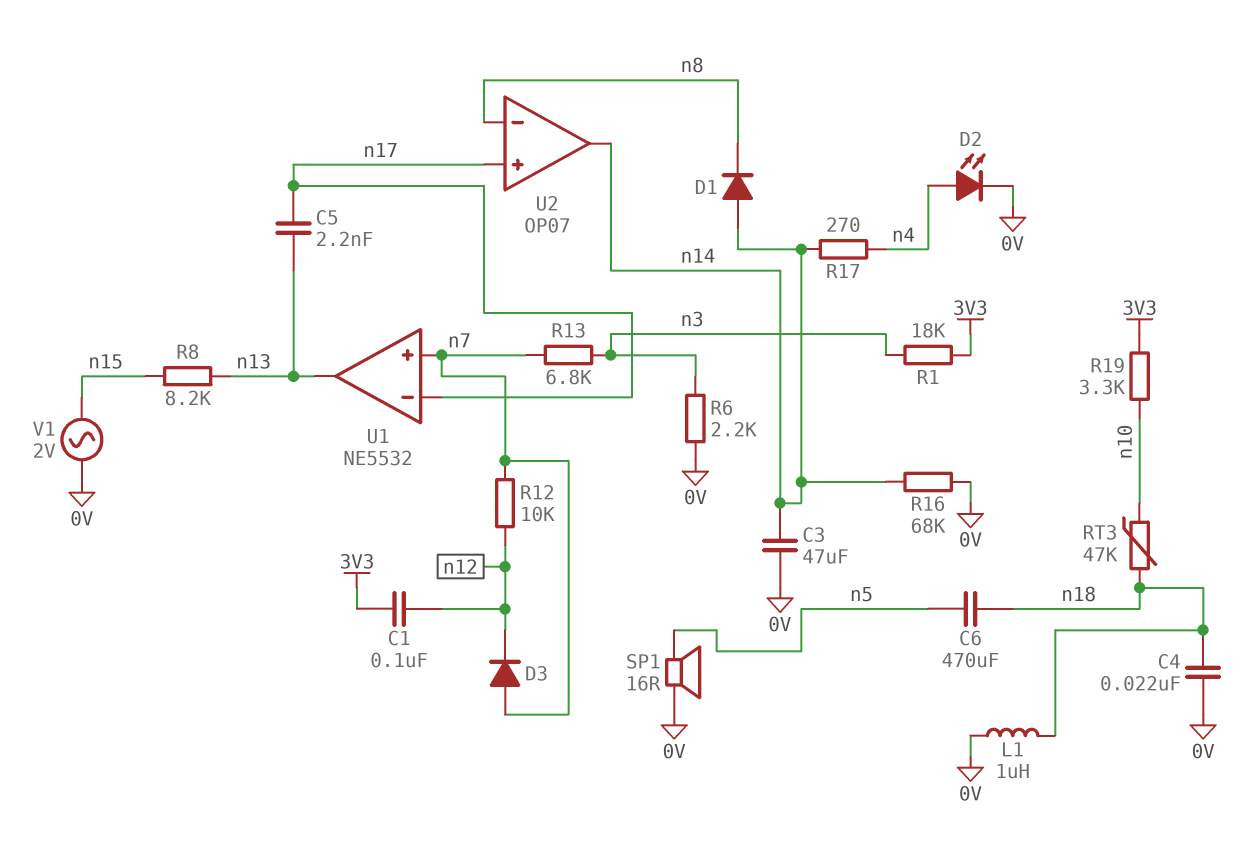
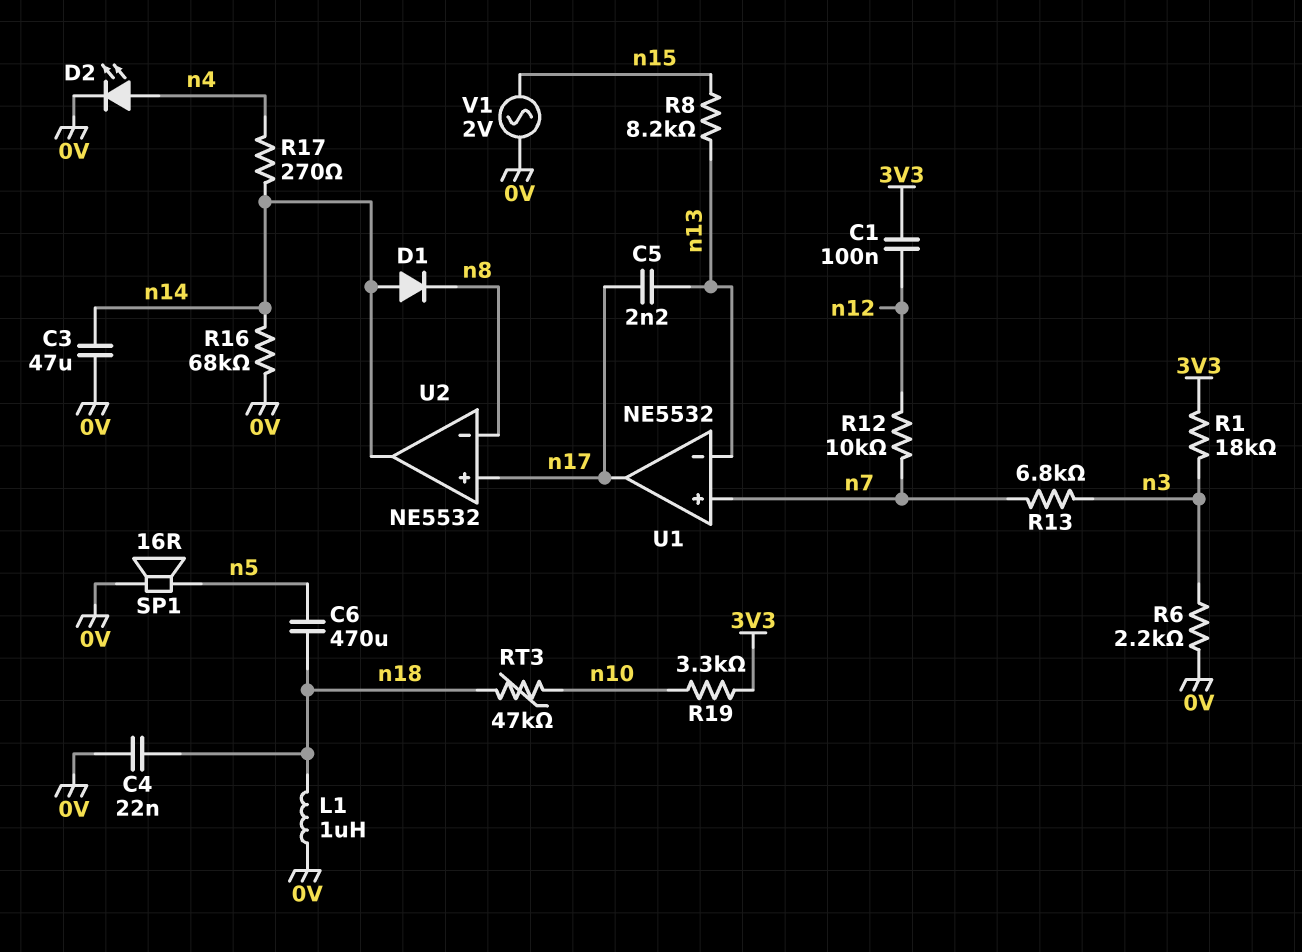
D3: diode (A n7, K n12) -> none
U1 pin in-: n17 -> n13
U1 pin out: n13 -> n17
U2: OP07 -> NE5532

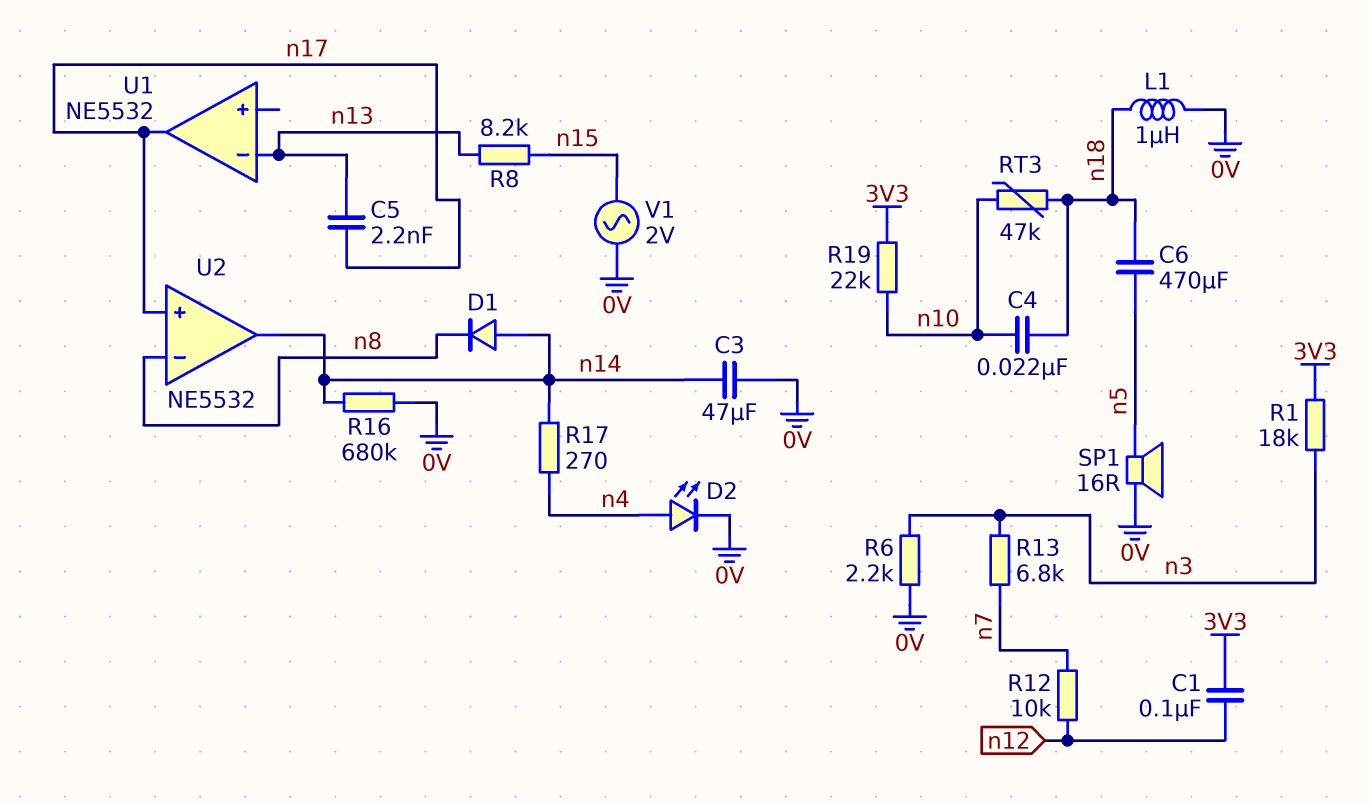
C4: 22nF (0V, n18) -> 22nF (n10, n18)
R16: 68k (0V, n14) -> 680k (0V, n14)
R19: 3.3k (3V3, n10) -> 22k (3V3, n10)
U1 pin in+: n7 -> none

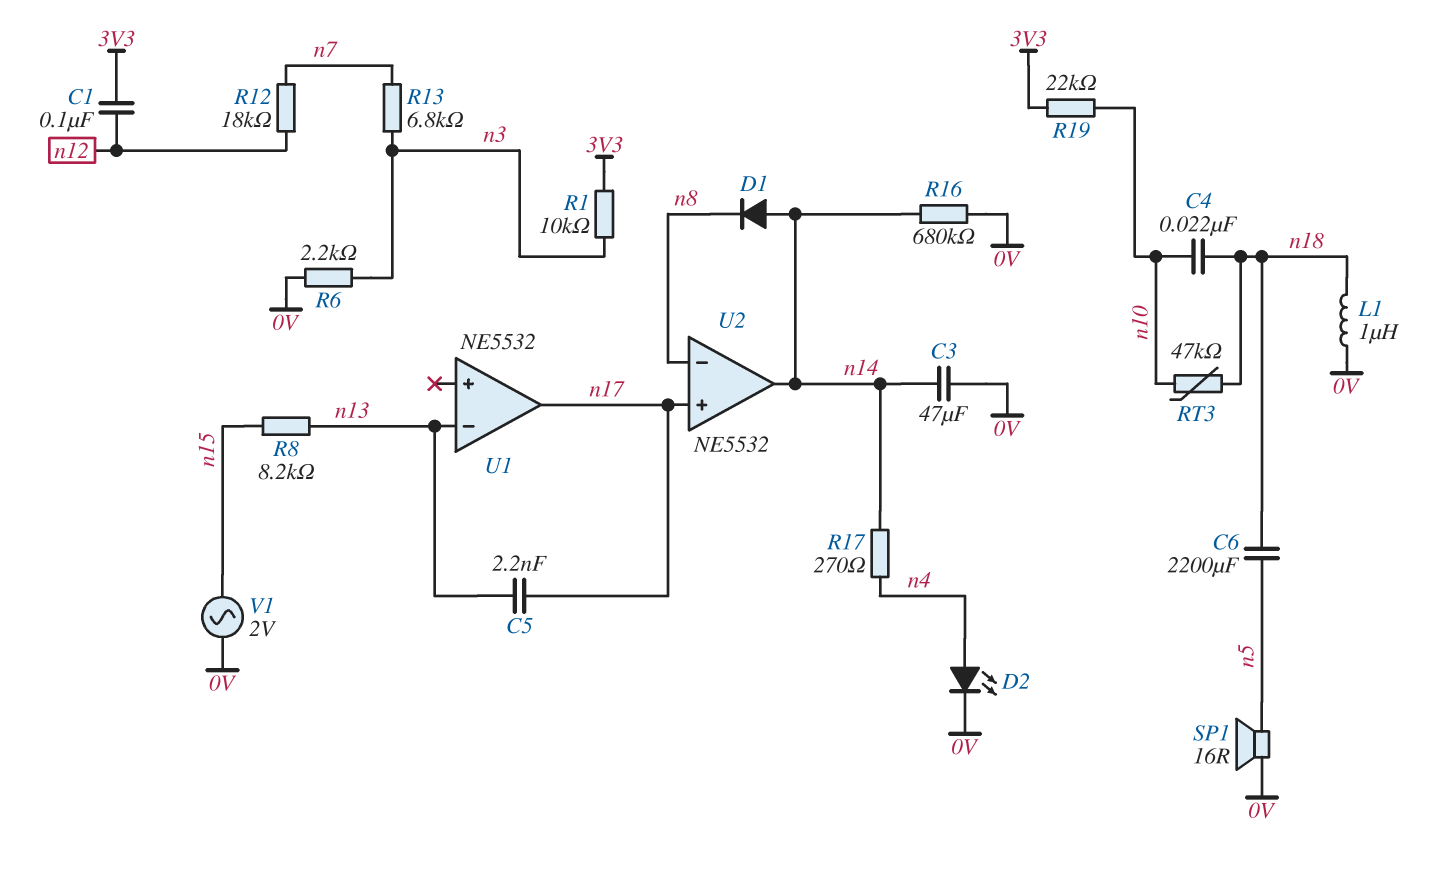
C6: 470uF (n5, n18) -> 2200uF (n5, n18)
R1: 18k (3V3, n3) -> 10k (3V3, n3)
R12: 10k (n7, n12) -> 18k (n7, n12)

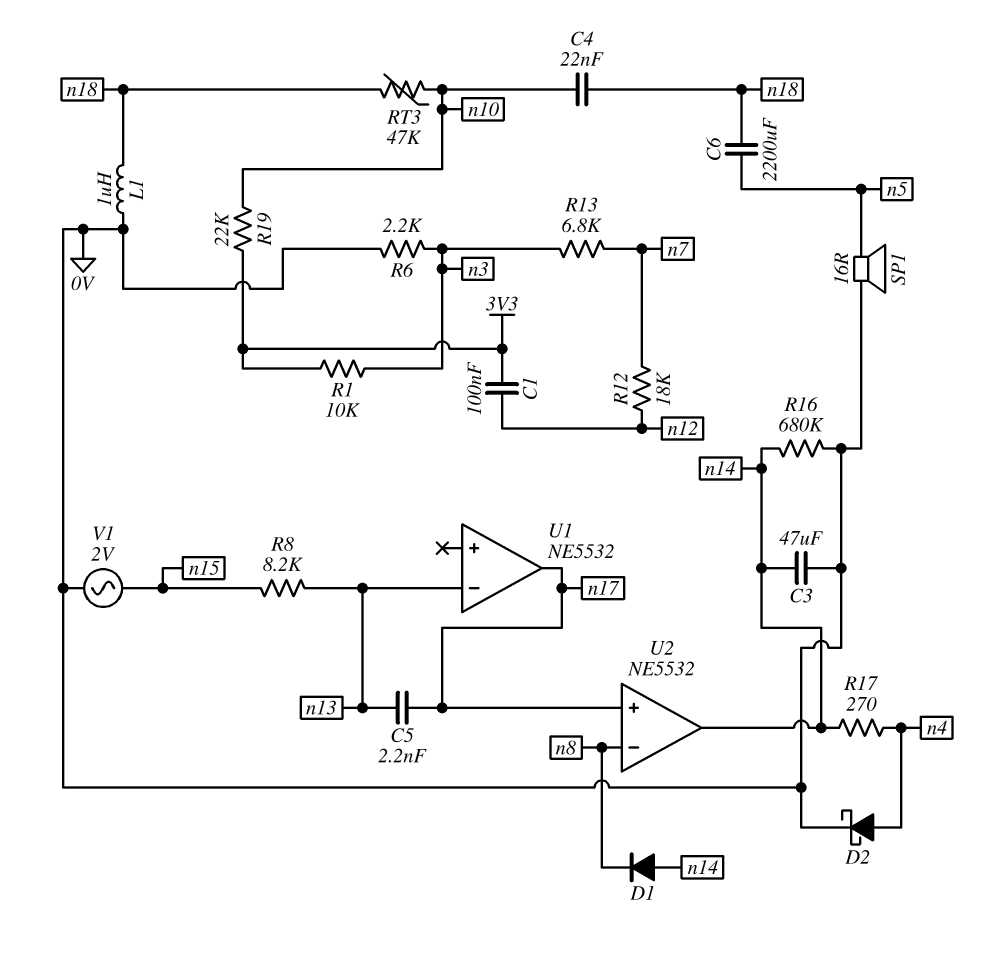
D2: LED (A n4, K 0V) -> schottky (A n4, K 0V)

